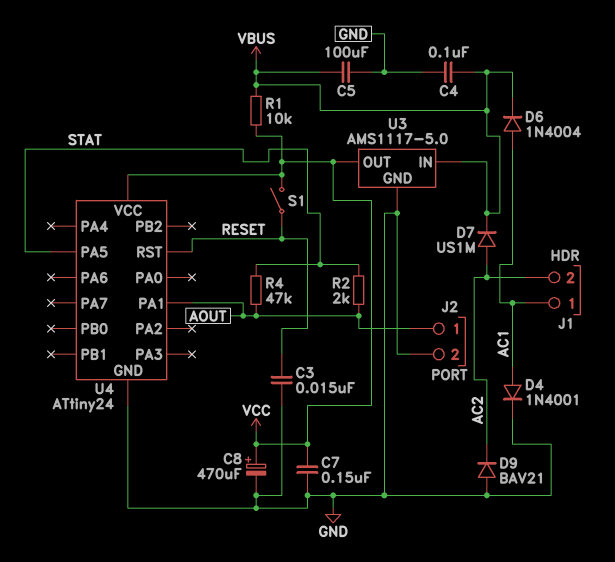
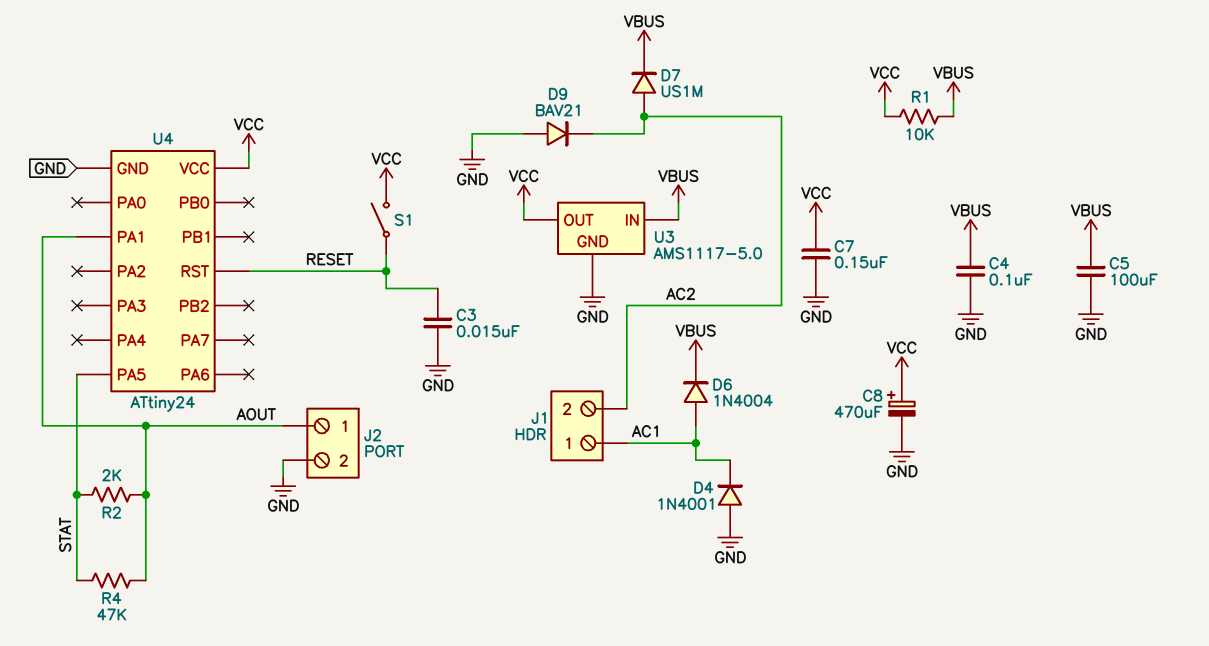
D4: diode 1N4001 (A AC1, K GND) -> diode 1N4001 (A GND, K AC1)

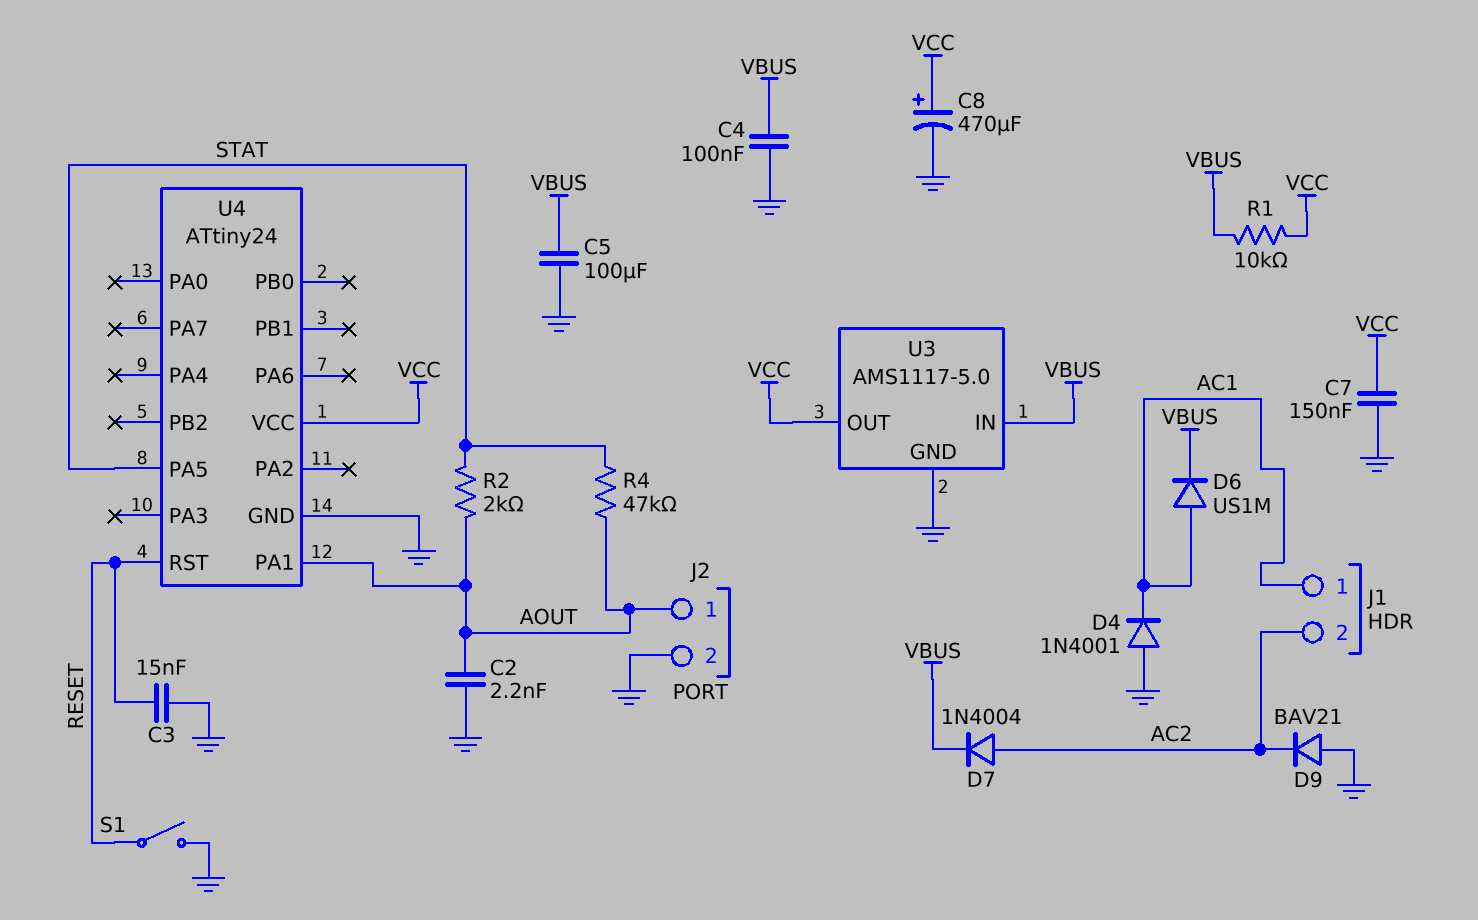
C2: none -> 2.2nF (AOUT, GND)
D6: diode 1N4004 (A AC1, K VBUS) -> diode US1M (A AC1, K VBUS)
D7: diode US1M (A AC2, K VBUS) -> diode 1N4004 (A AC2, K VBUS)
S1: switch (RESET, VCC) -> switch (GND, RESET)

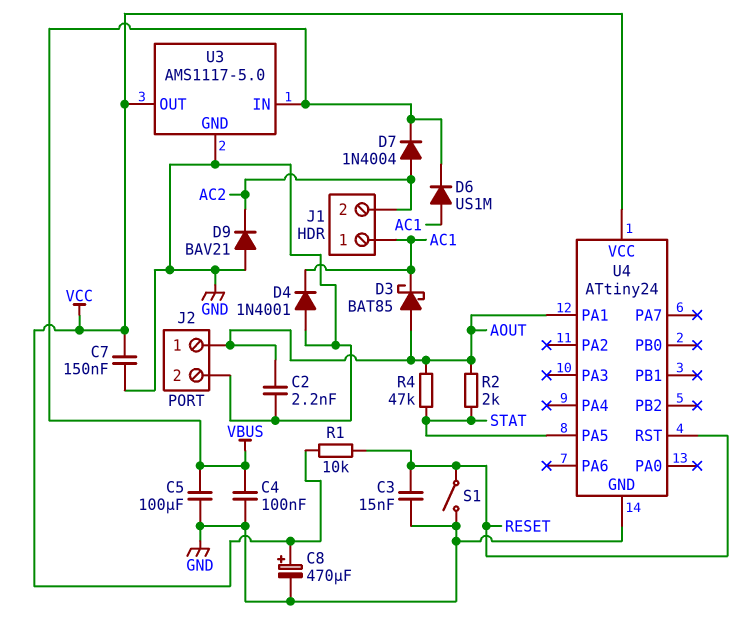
D3: none -> schottky BAT85 (A AOUT, K AC1)
R1: 10k (VBUS, VCC) -> 10k (RESET, VCC)

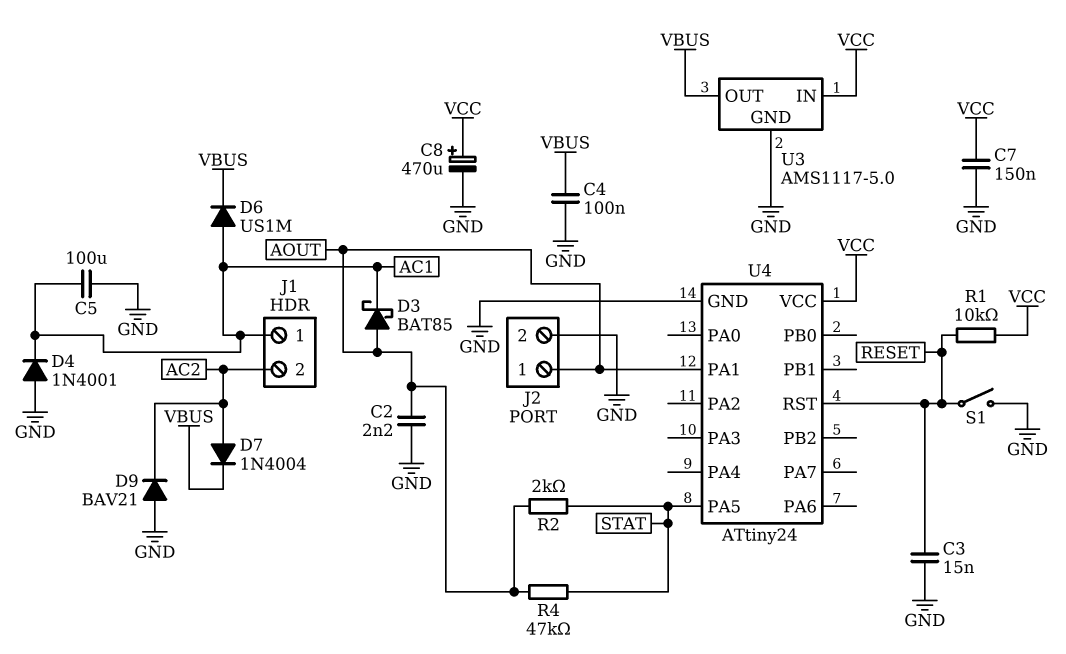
C5: 100uF (GND, VBUS) -> 100uF (AC1, GND)
U3 pin IN: VBUS -> VCC
U3 pin OUT: VCC -> VBUS

